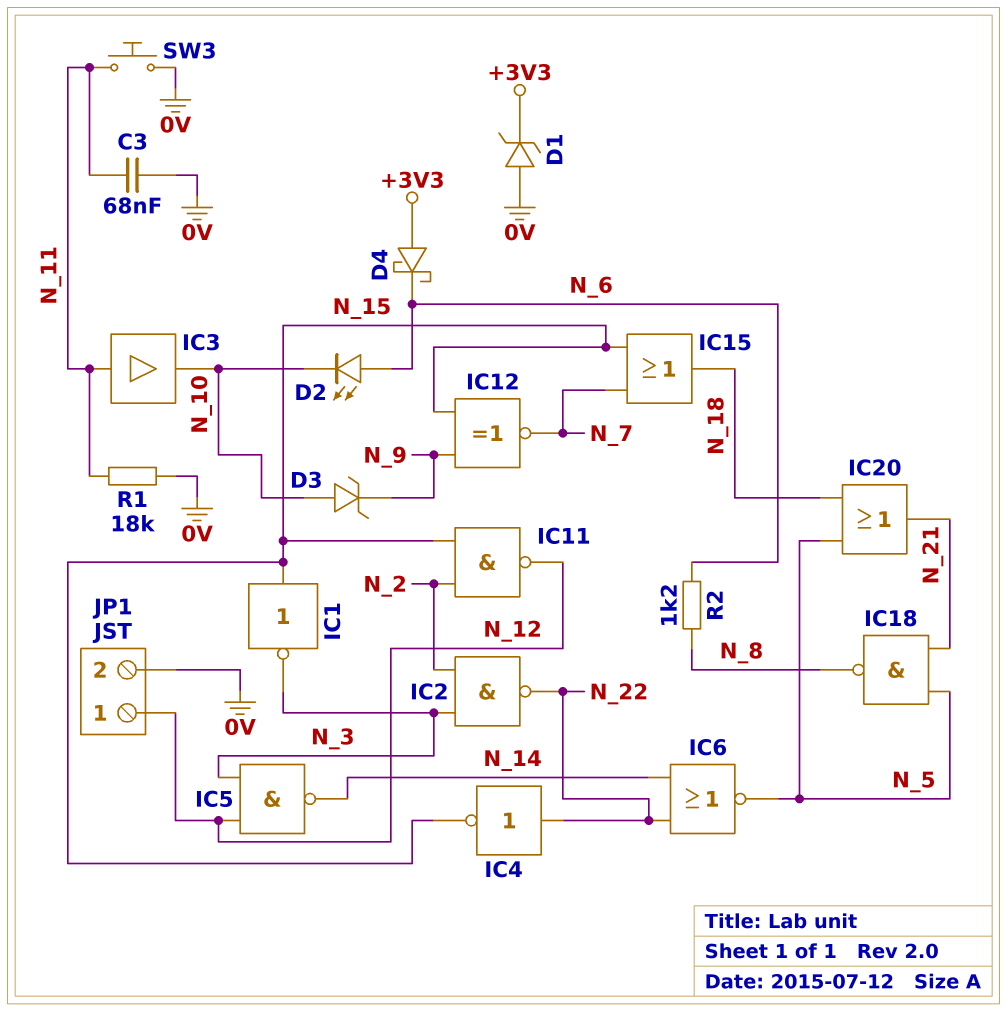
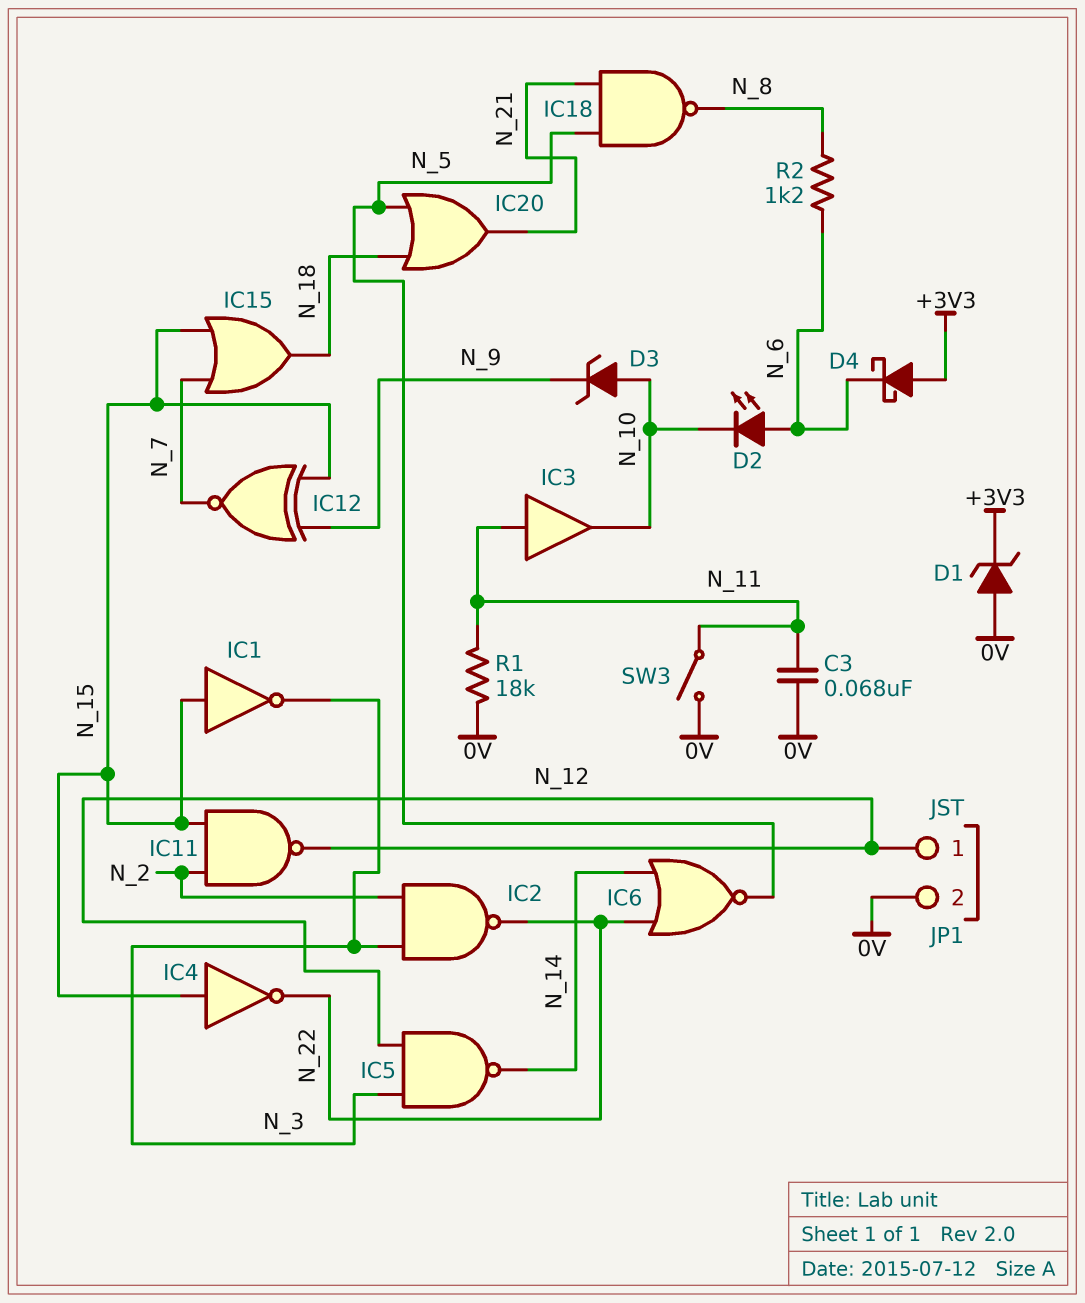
IC4: NOT (in N_22, out N_15) -> NOT (in N_15, out N_22)
SW3: button (0V, N_11) -> switch (0V, N_11)

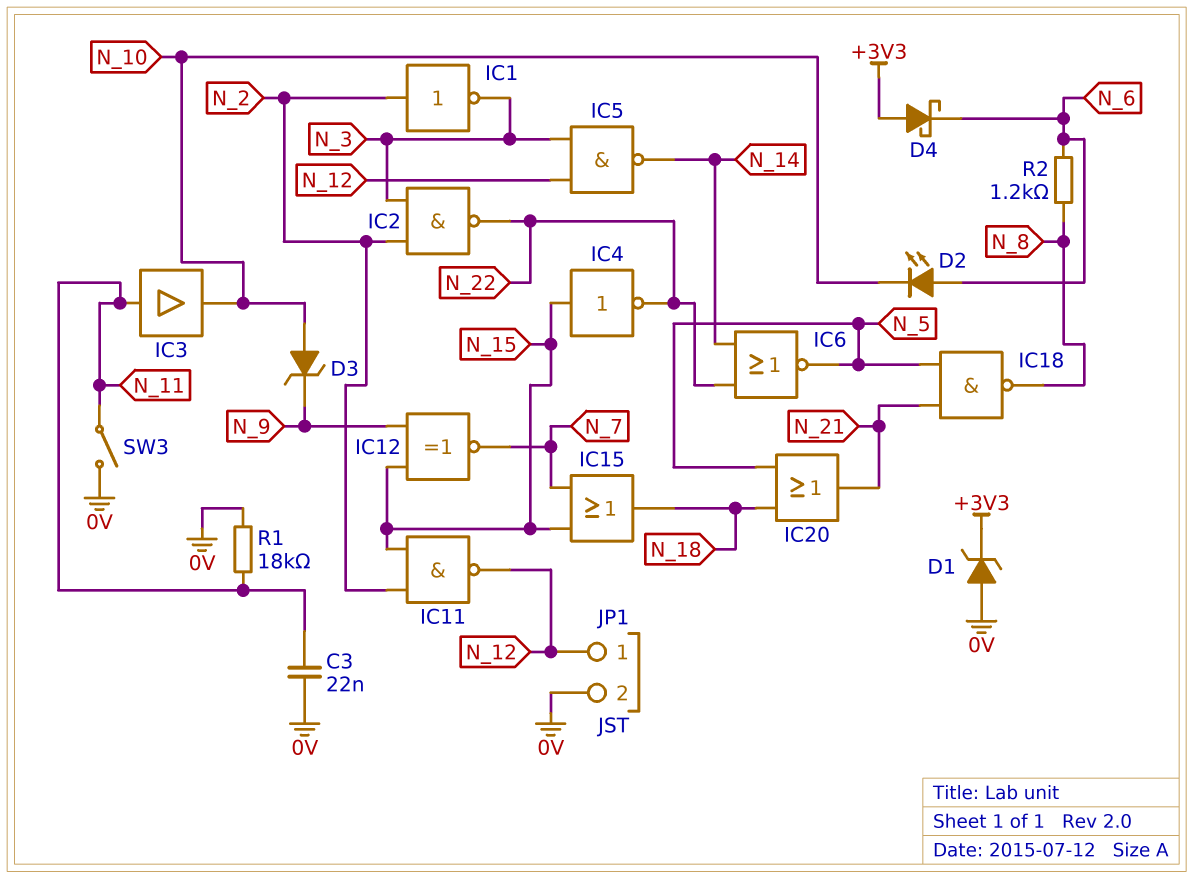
C3: 68nF (0V, N_11) -> 22nF (0V, N_11)
IC1: NOT (in N_15, out N_3) -> NOT (in N_2, out N_3)

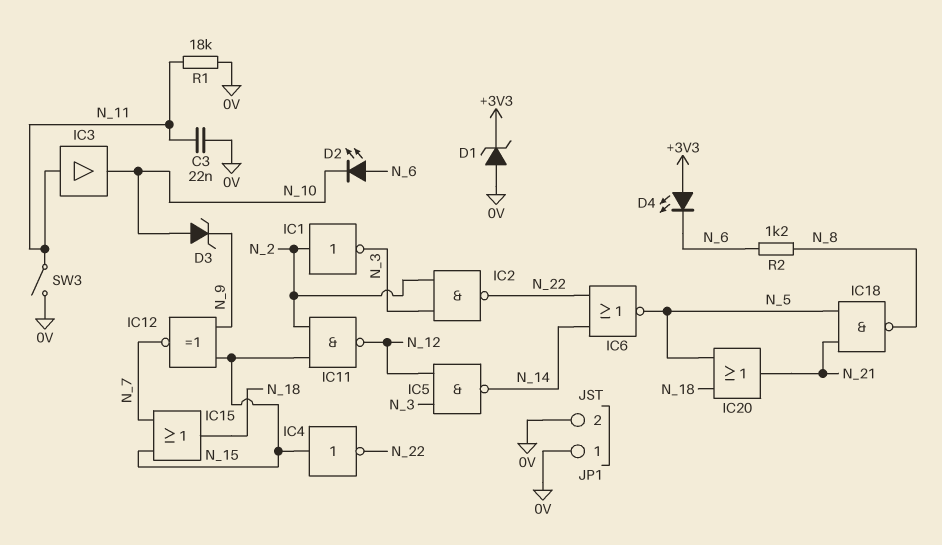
D4: schottky (A +3V3, K N_6) -> LED (A +3V3, K N_6)
JP1 pin 1: N_12 -> 0V

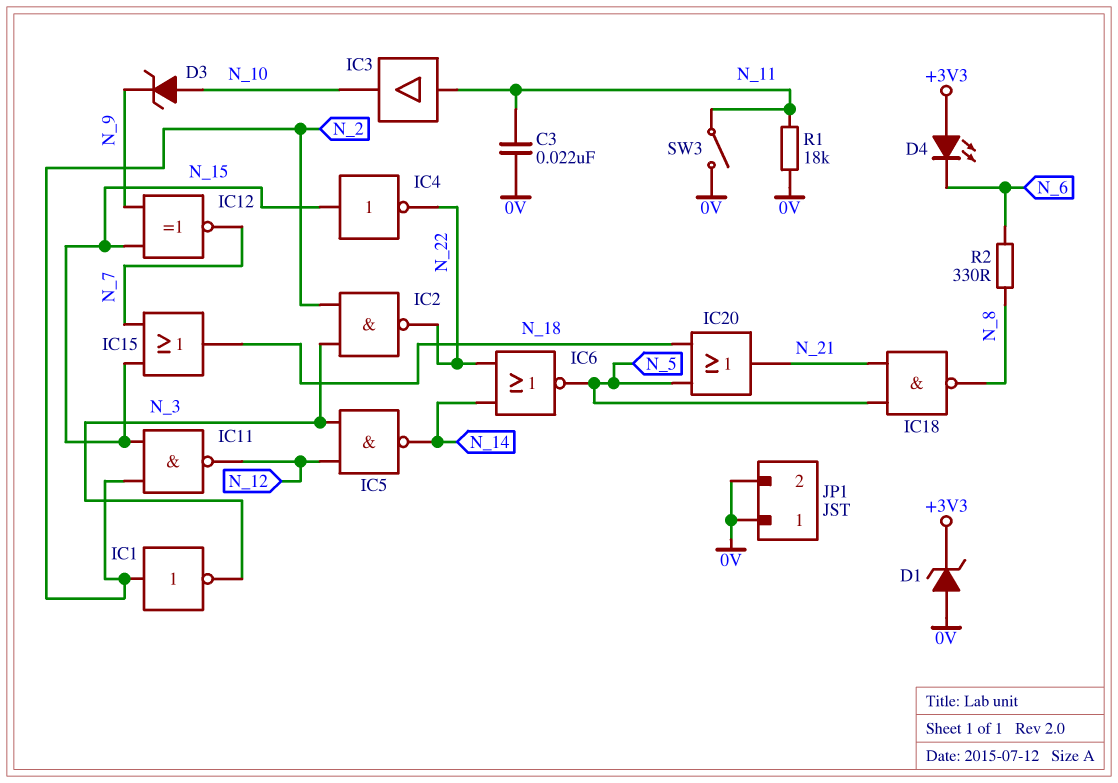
D2: LED (A N_6, K N_10) -> none
R2: 1.2k (N_6, N_8) -> 330 (N_6, N_8)

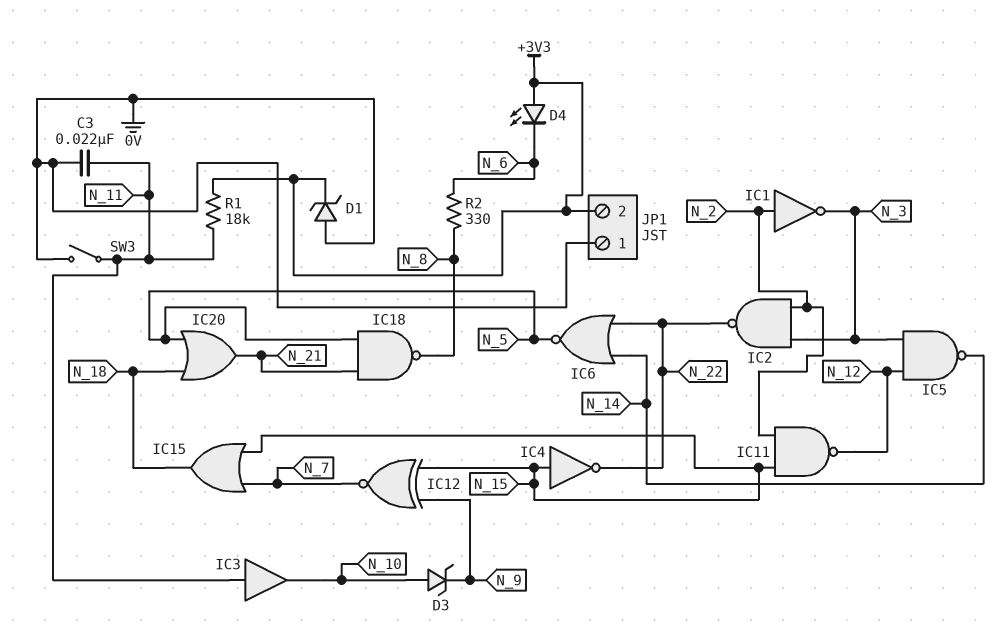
JP1 pin 2: 0V -> +3V3
R1: 18k (0V, N_11) -> 18k (+3V3, N_11)

